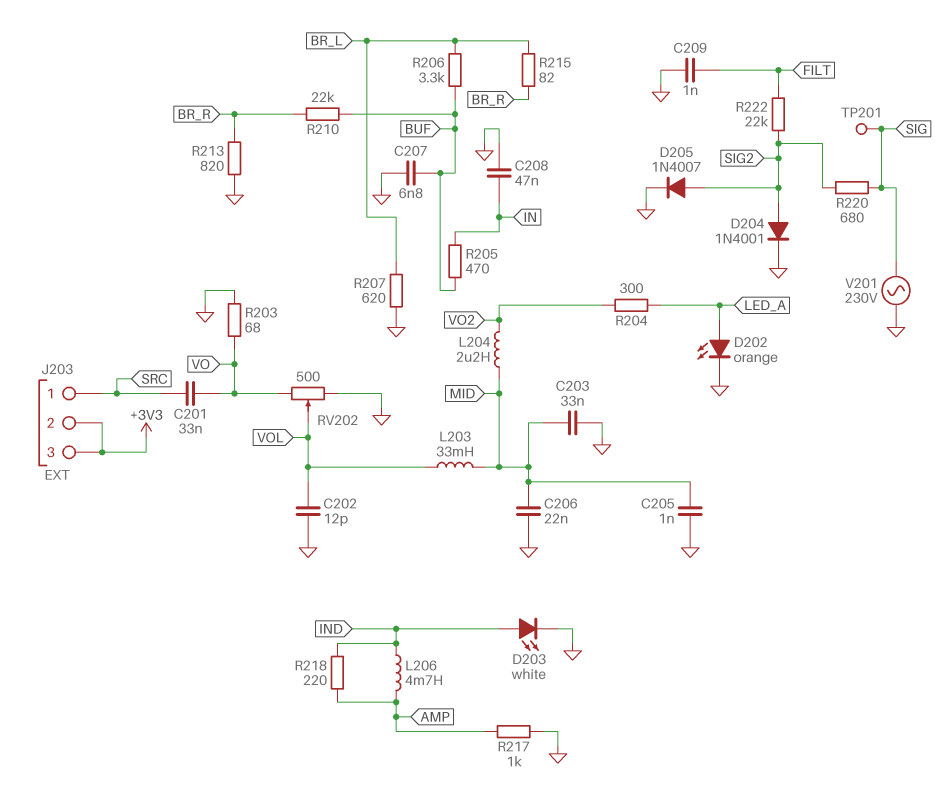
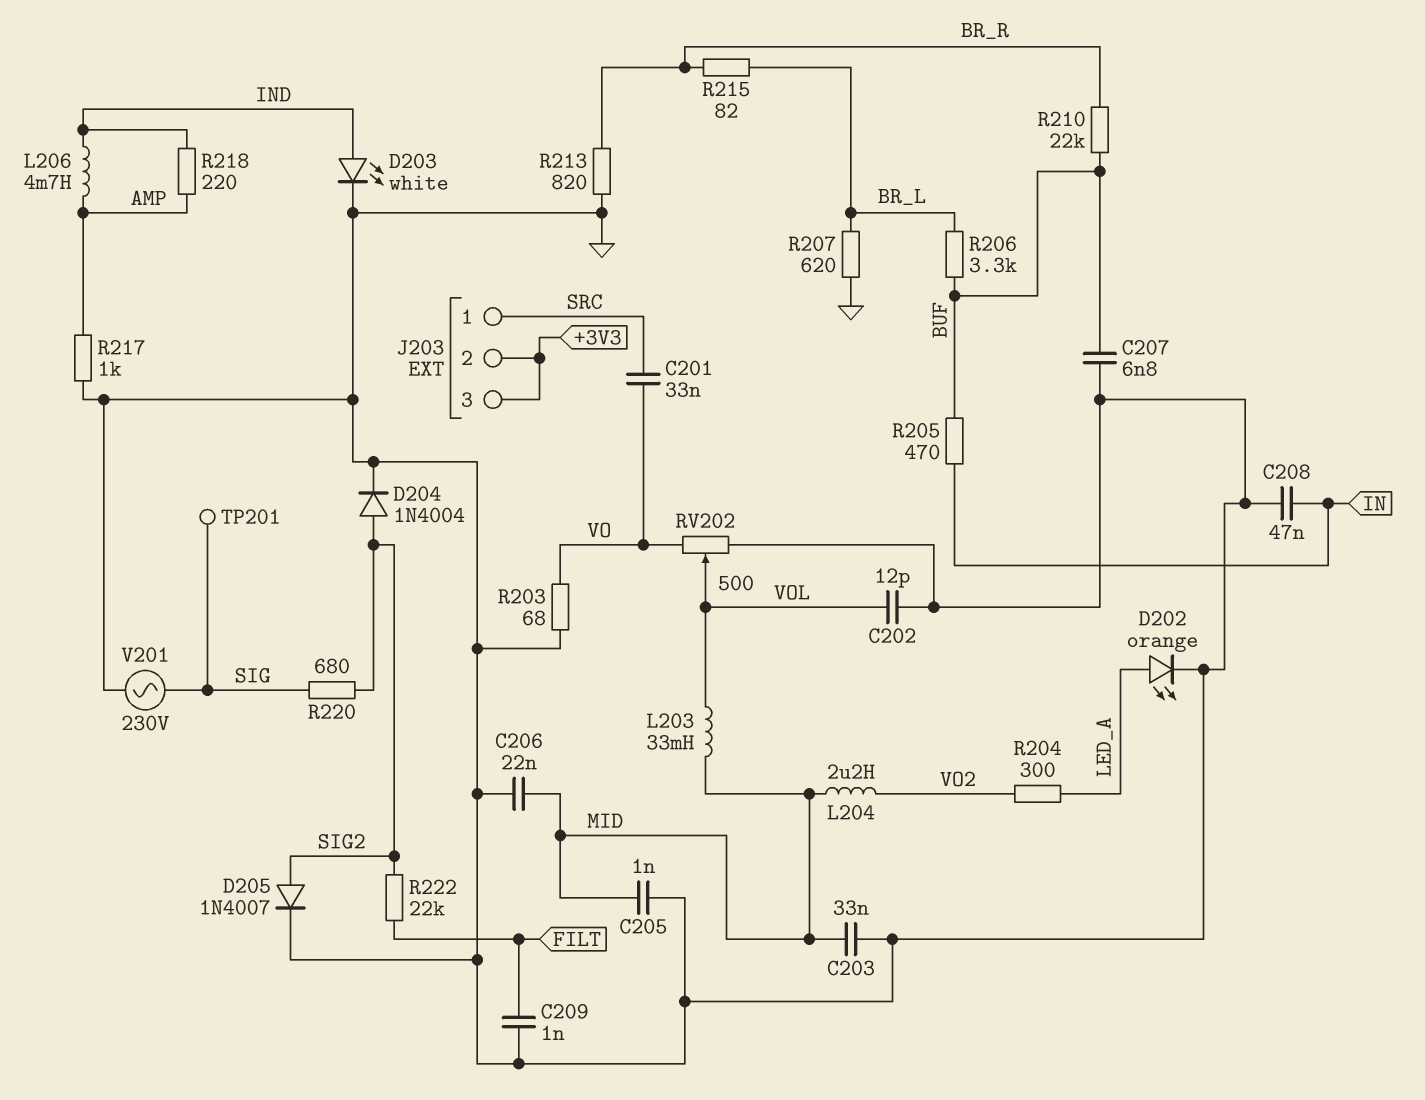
D204: diode 1N4001 (A SIG2, K GND) -> diode 1N4004 (A SIG2, K GND)

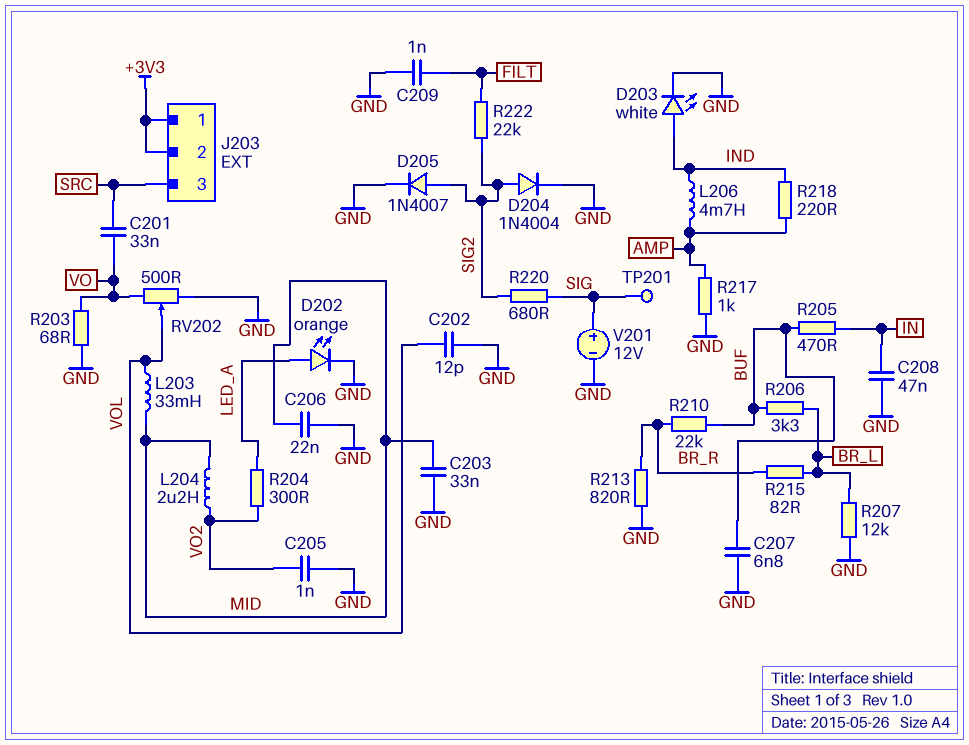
C205: 1nF (GND, MID) -> 1nF (GND, VO2)
J203 pin 1: SRC -> +3V3
J203 pin 3: +3V3 -> SRC
R207: 620 (BR_L, GND) -> 12k (BR_L, GND)
V201: AC 230V (GND, SIG) -> 12V (plus SIG, minus GND)

